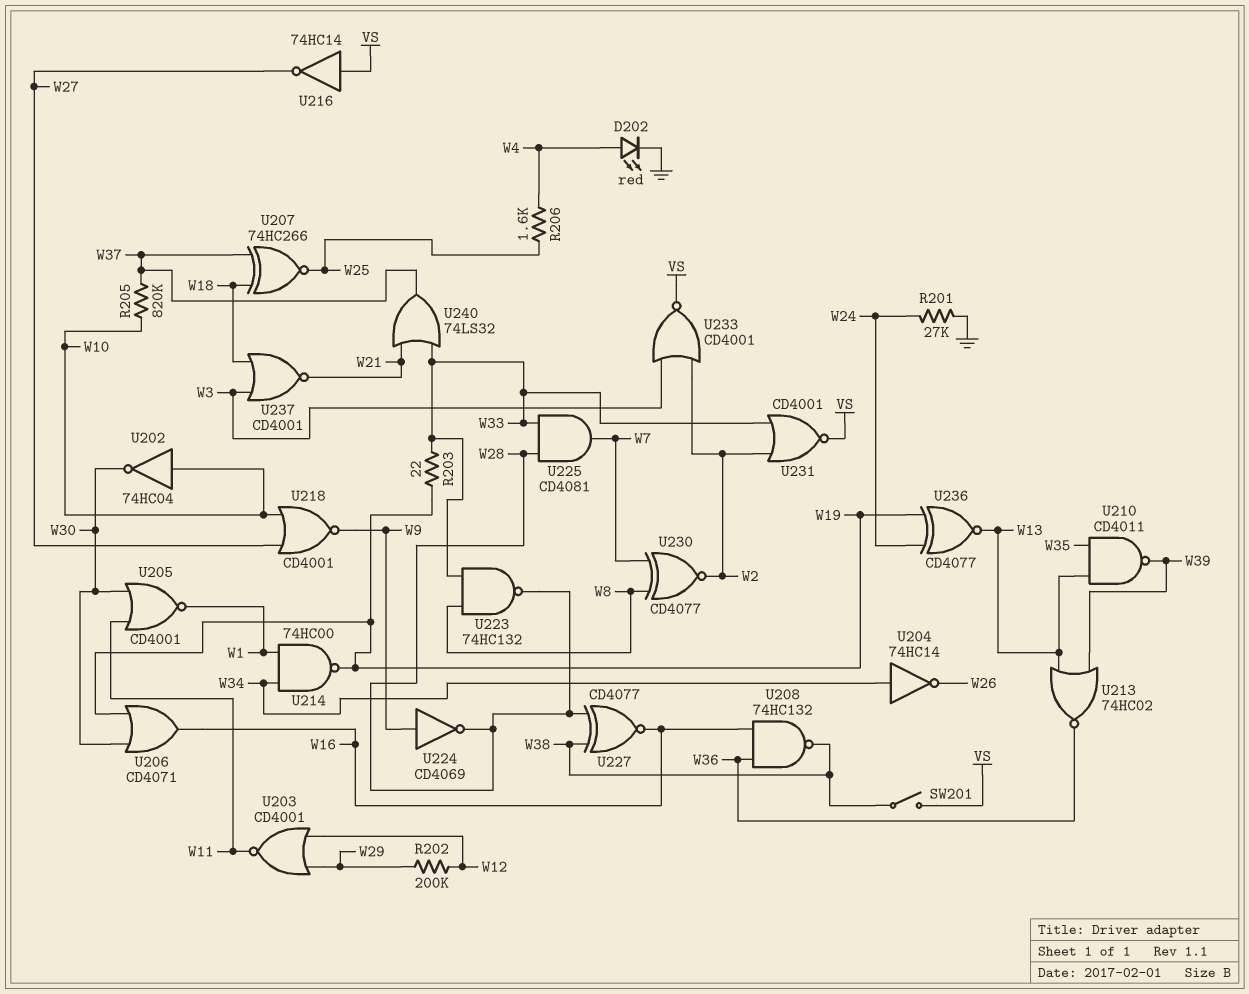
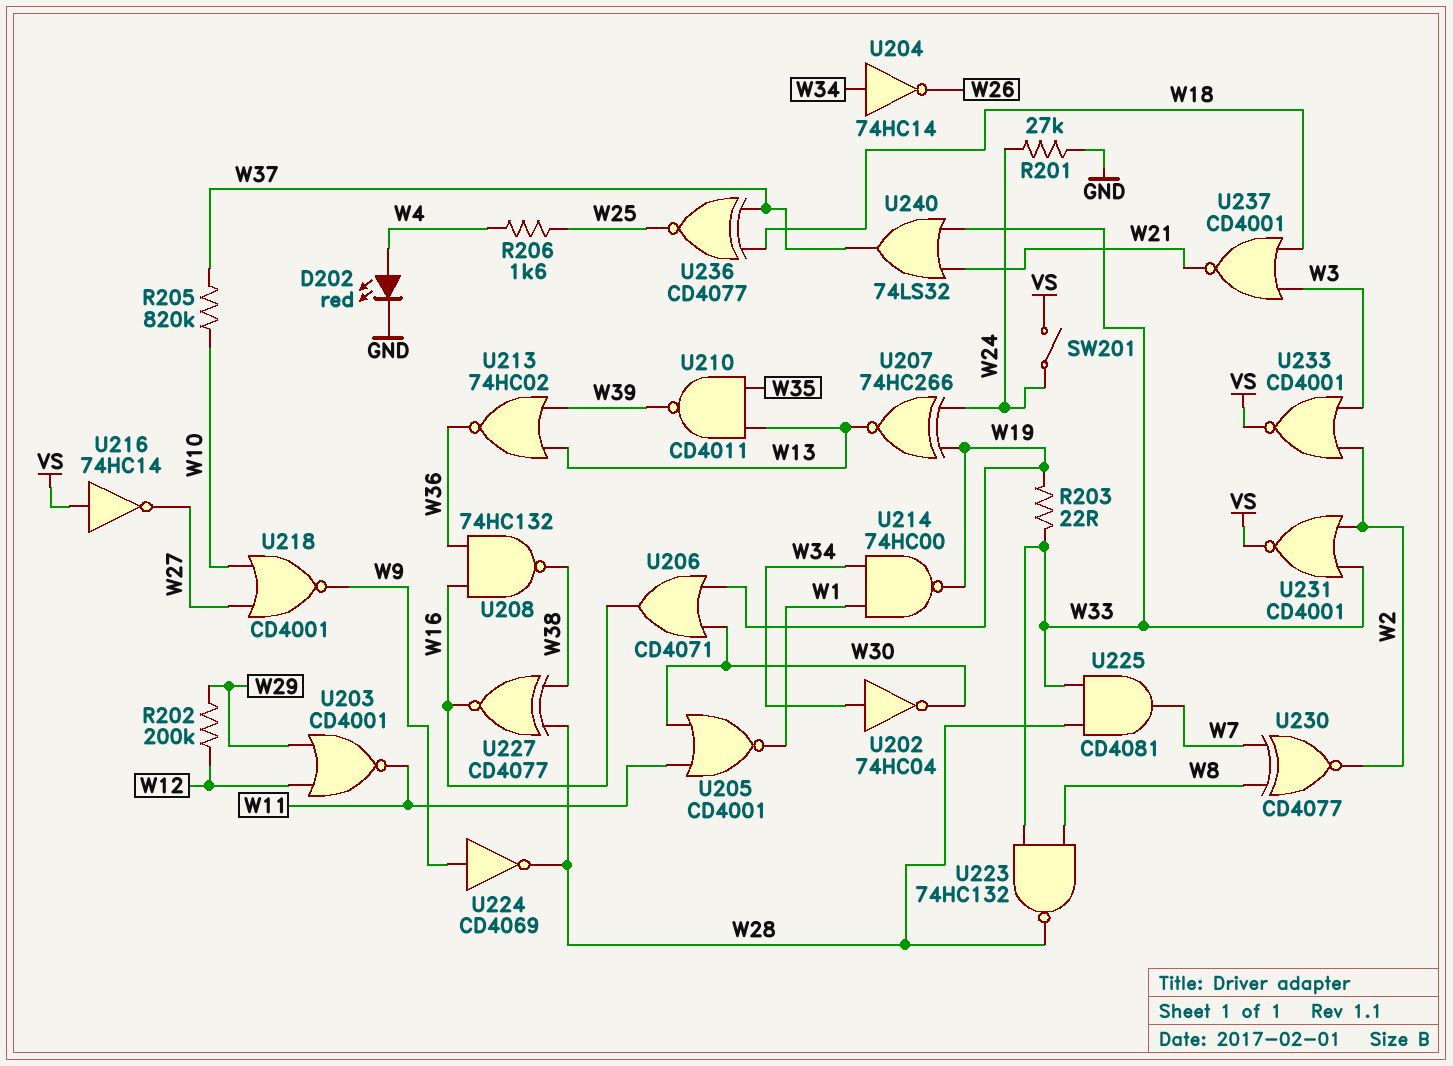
SW201: switch (VS, W38) -> switch (VS, W24)
U202: NOT 74HC04 (in W10, out W30) -> NOT 74HC04 (in W34, out W30)
U207: XNOR 74HC266 (in W18, in W37, out W25) -> XNOR 74HC266 (in W19, in W24, out W13)
U236: XNOR CD4077 (in W19, in W24, out W13) -> XNOR CD4077 (in W18, in W37, out W25)

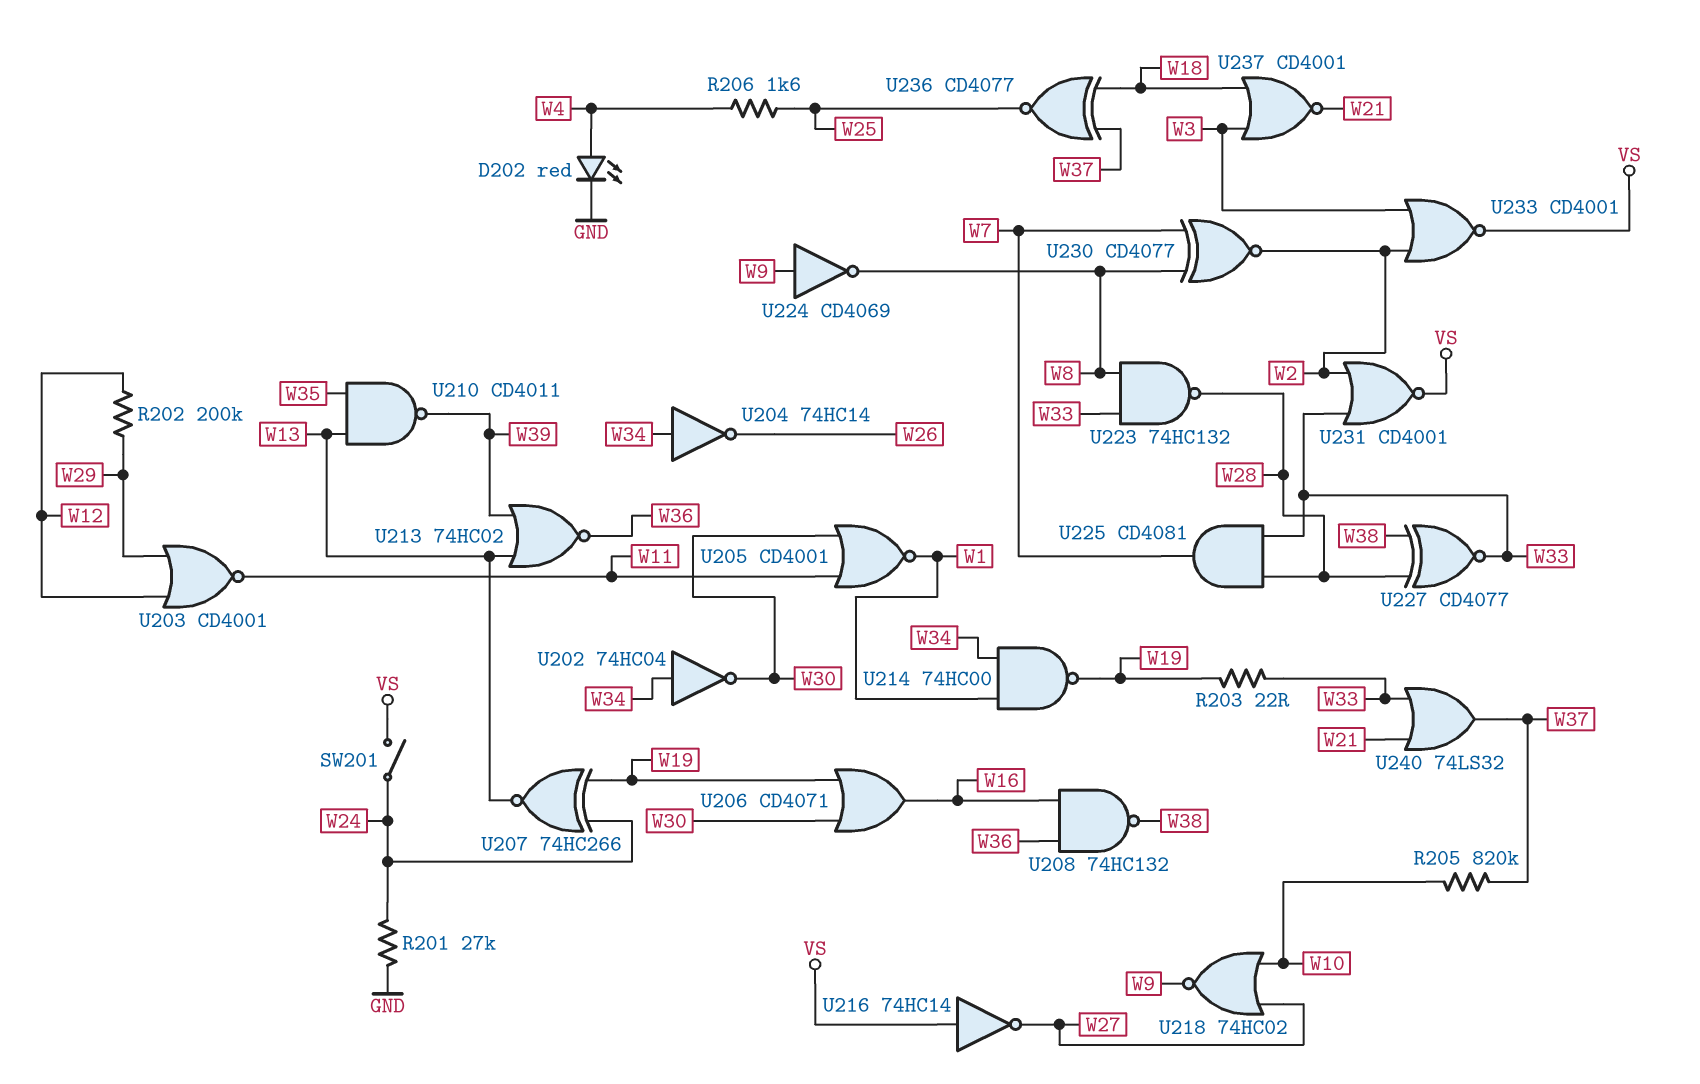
U218: NOR CD4001 (in W10, in W27, out W9) -> NOR 74HC02 (in W10, in W27, out W9)
U224: NOT CD4069 (in W9, out W28) -> NOT CD4069 (in W9, out W8)
U227: XNOR CD4077 (in W28, in W38, out W16) -> XNOR CD4077 (in W28, in W38, out W33)

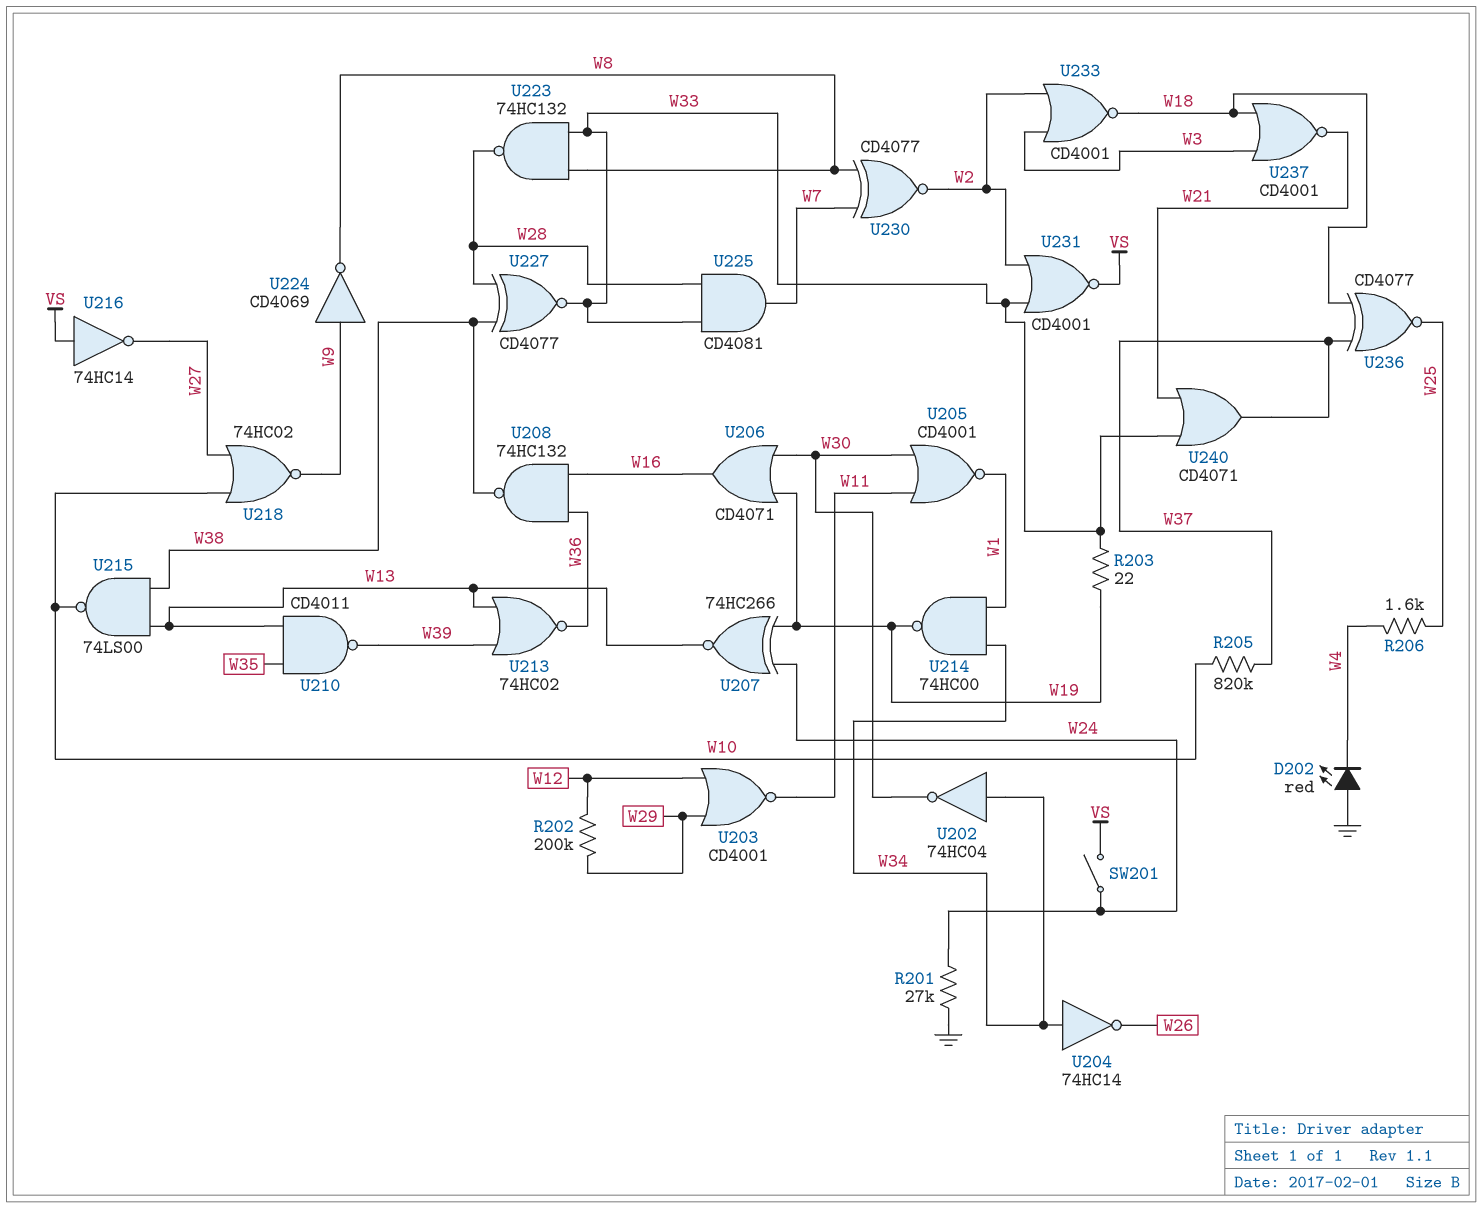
D202: LED red (A W4, K GND) -> LED red (A GND, K W4)
U215: none -> NAND 74LS00 (in W13, in W38, out W10)
U233: NOR CD4001 (in W2, in W3, out VS) -> NOR CD4001 (in W2, in W3, out W18)
U240: OR 74LS32 (in W21, in W33, out W37) -> OR CD4071 (in W21, in W33, out W37)

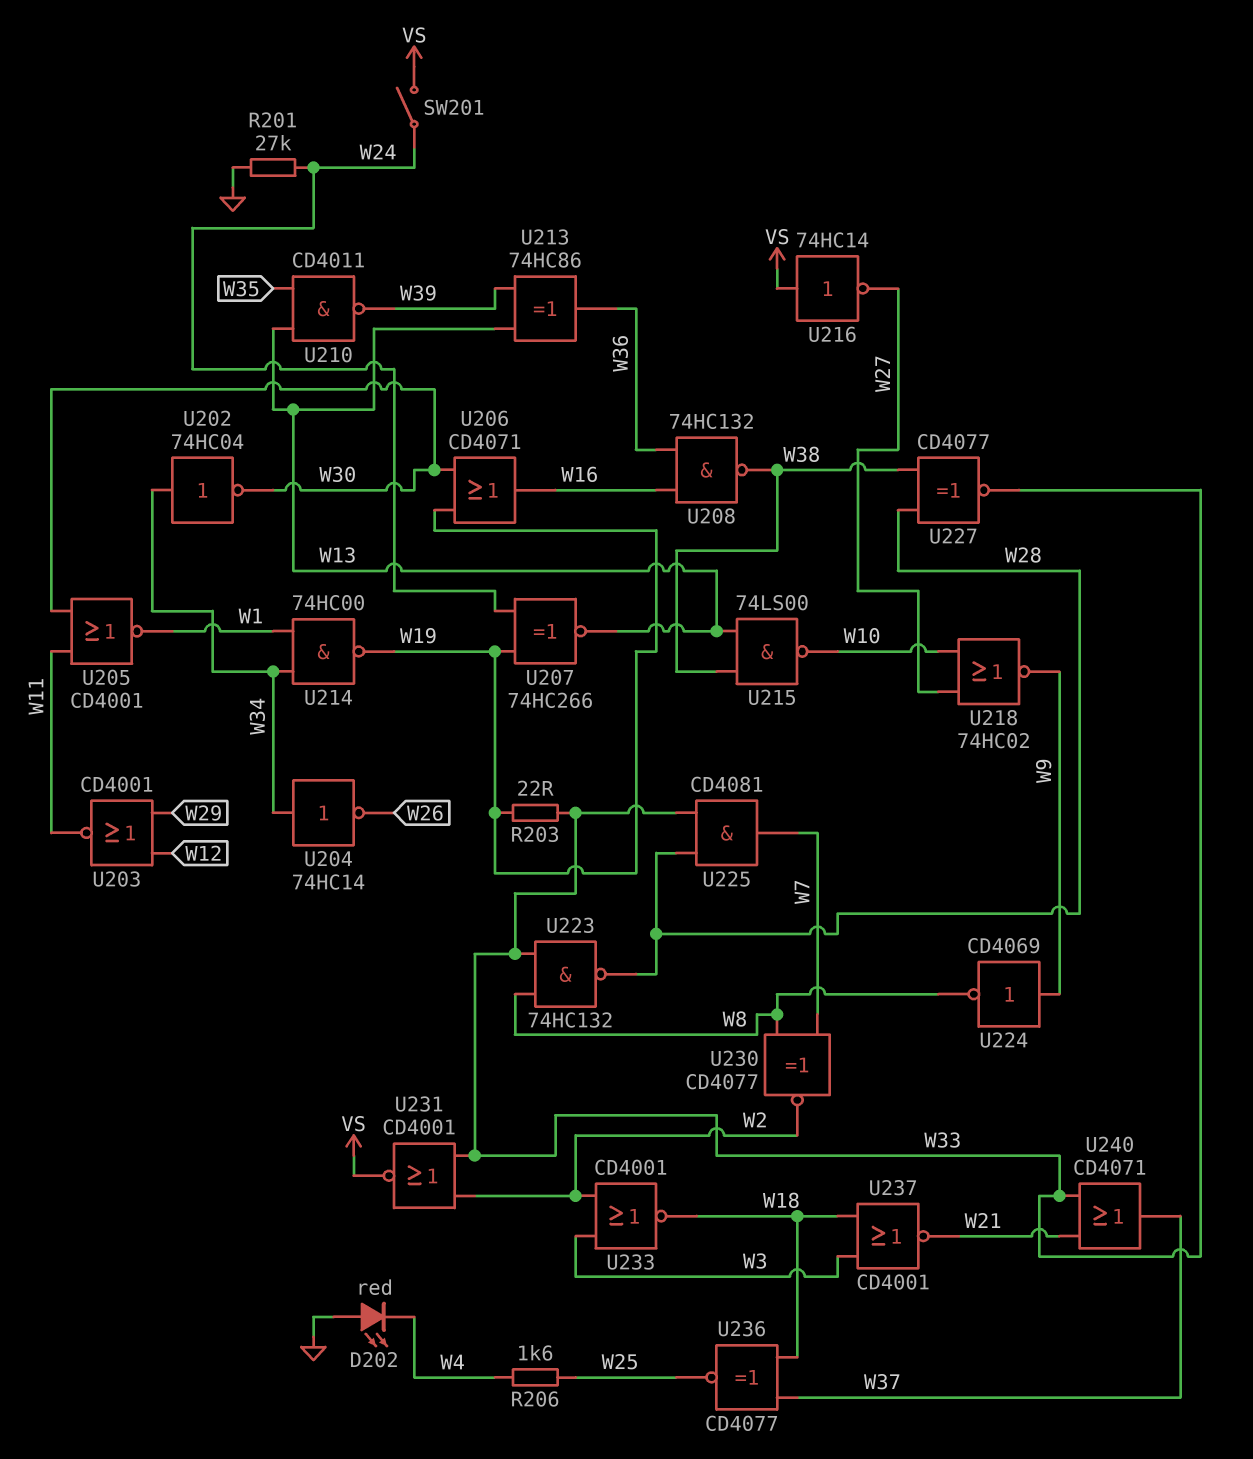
R202: 200k (W12, W29) -> none
R205: 820k (W10, W37) -> none
U213: NOR 74HC02 (in W13, in W39, out W36) -> XOR 74HC86 (in W13, in W39, out W36)

